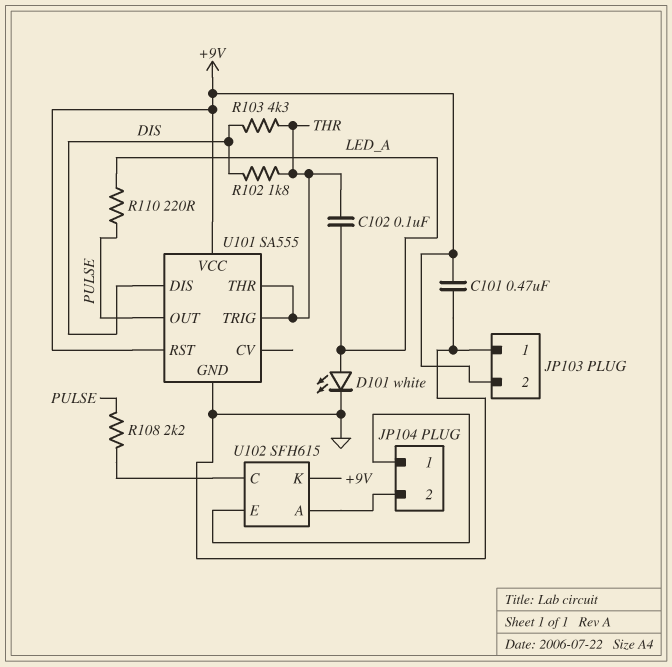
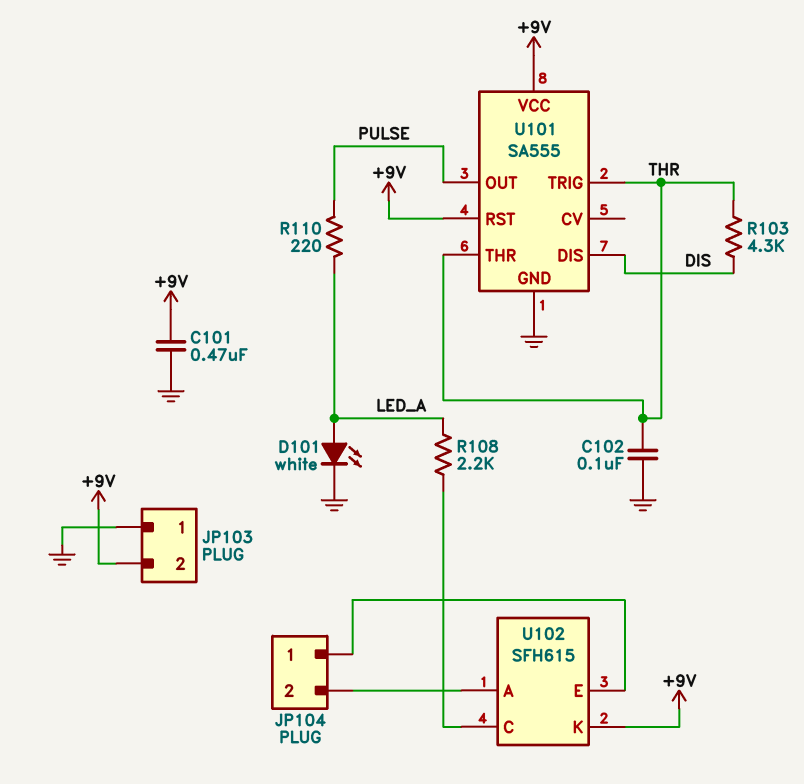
C102: 100nF (LED_A, THR) -> 100nF (GND, THR)
R102: 1.8k (DIS, THR) -> none
R108: 2.2k (PULSE, U102/C) -> 2.2k (LED_A, U102/C)

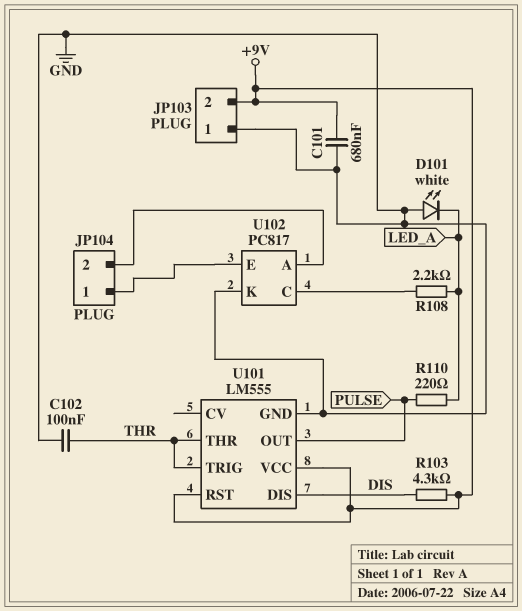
C101: 470nF (+9V, GND) -> 680nF (+9V, GND)
D101: LED white (A LED_A, K GND) -> LED white (A GND, K LED_A)
R103: 4.3k (DIS, THR) -> 4.3k (+9V, DIS)
U101: SA555 -> LM555
U102: SFH615 -> PC817
U102 pin K: +9V -> GND

